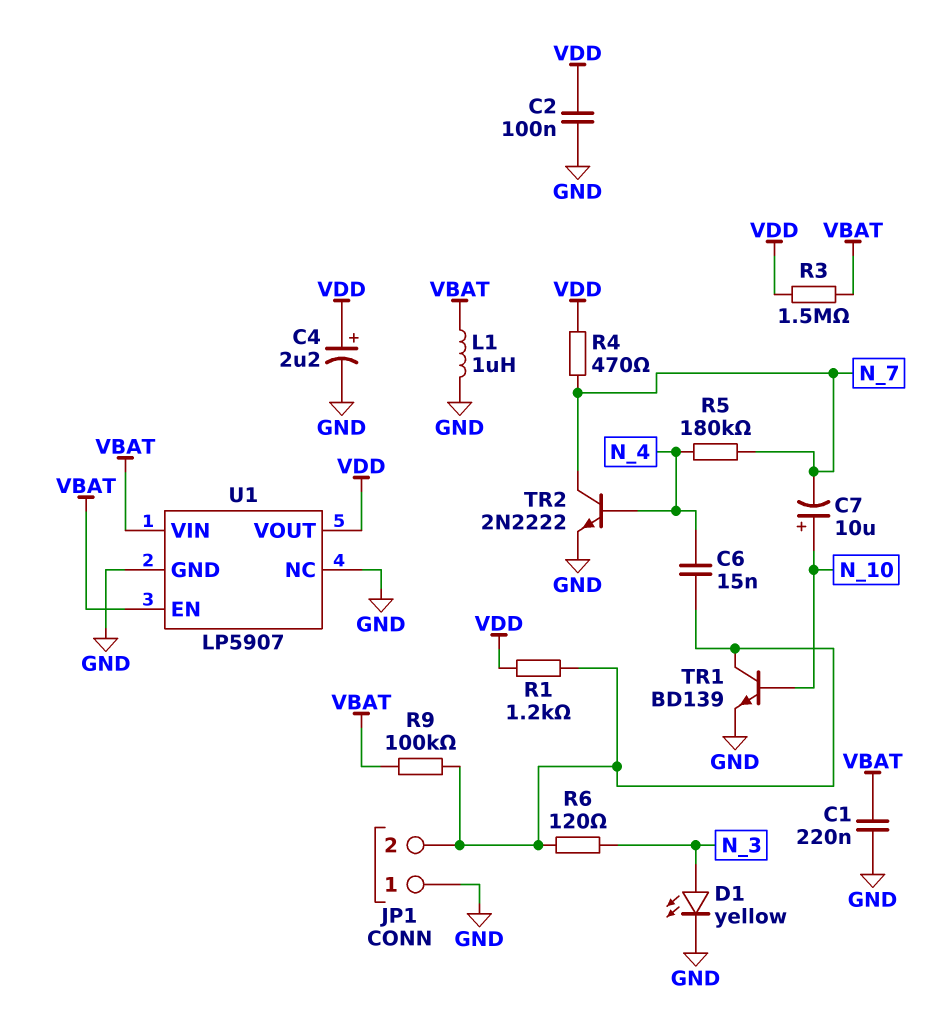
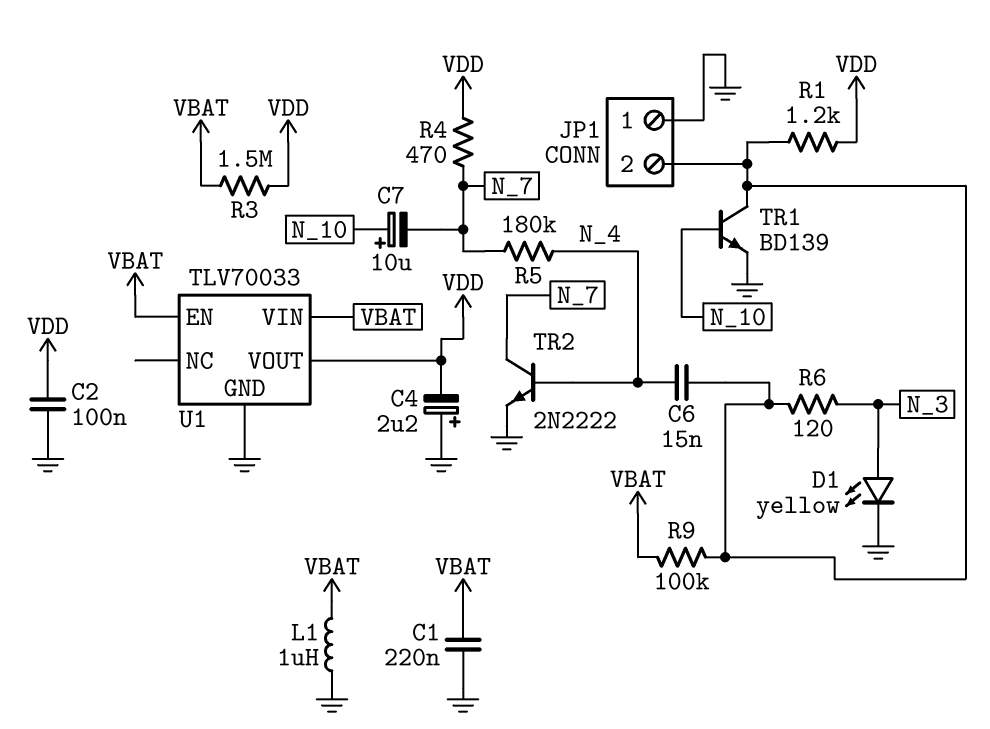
C4: 2.2uF (plus VDD, minus GND) -> 2.2uF (plus GND, minus VDD)
U1: LP5907 -> TLV70033
U1 pin NC: GND -> none

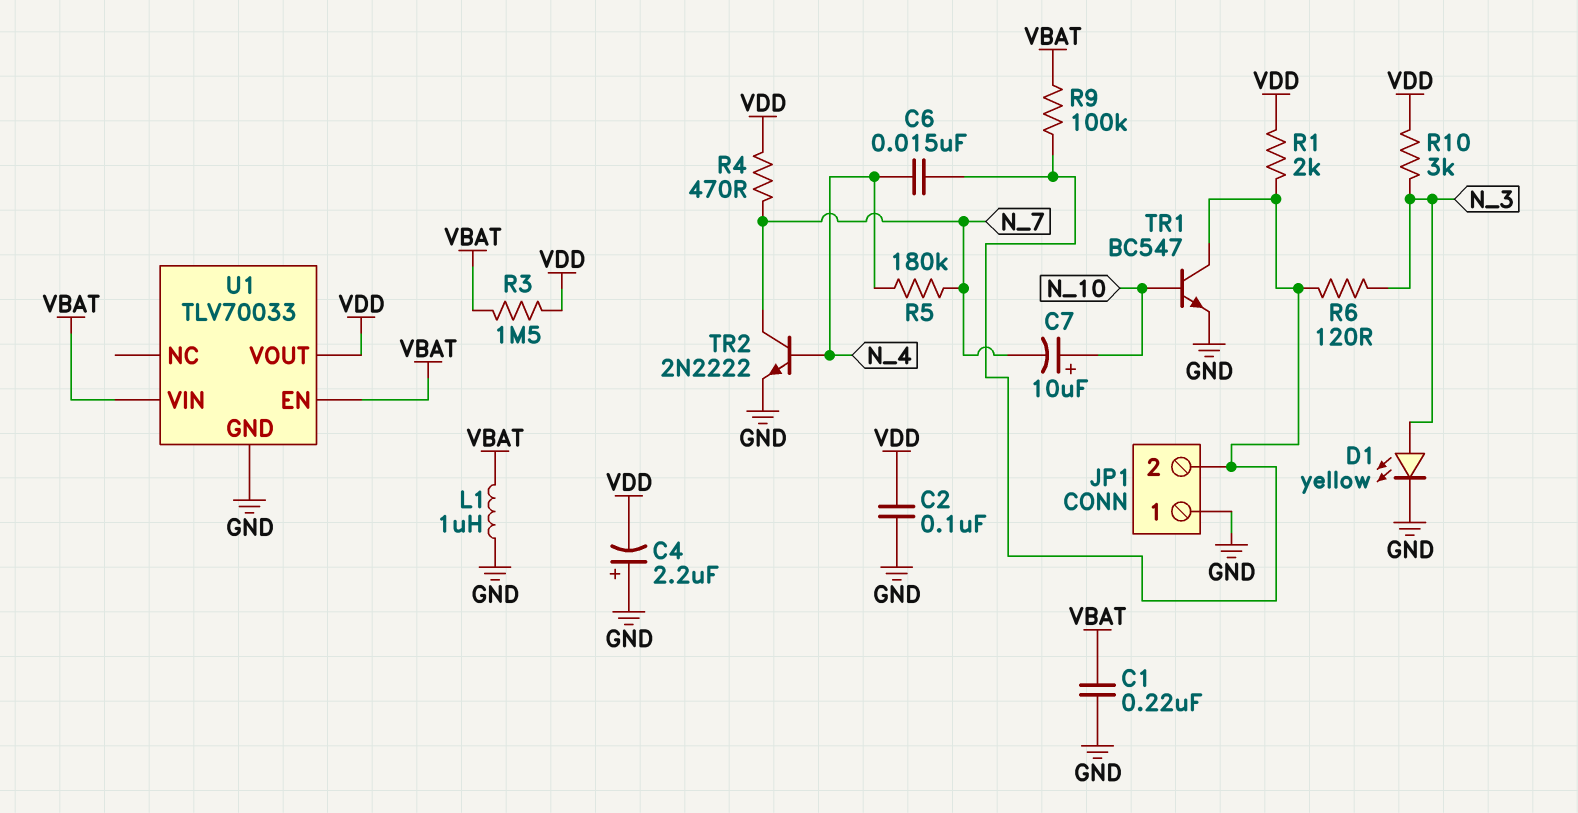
R1: 1.2k (JP1/2, VDD) -> 2k (JP1/2, VDD)
R10: none -> 3k (N_3, VDD)
TR1: NPN BD139 (B N_10, C JP1/2, E GND) -> NPN BC547 (B N_10, C JP1/2, E GND)

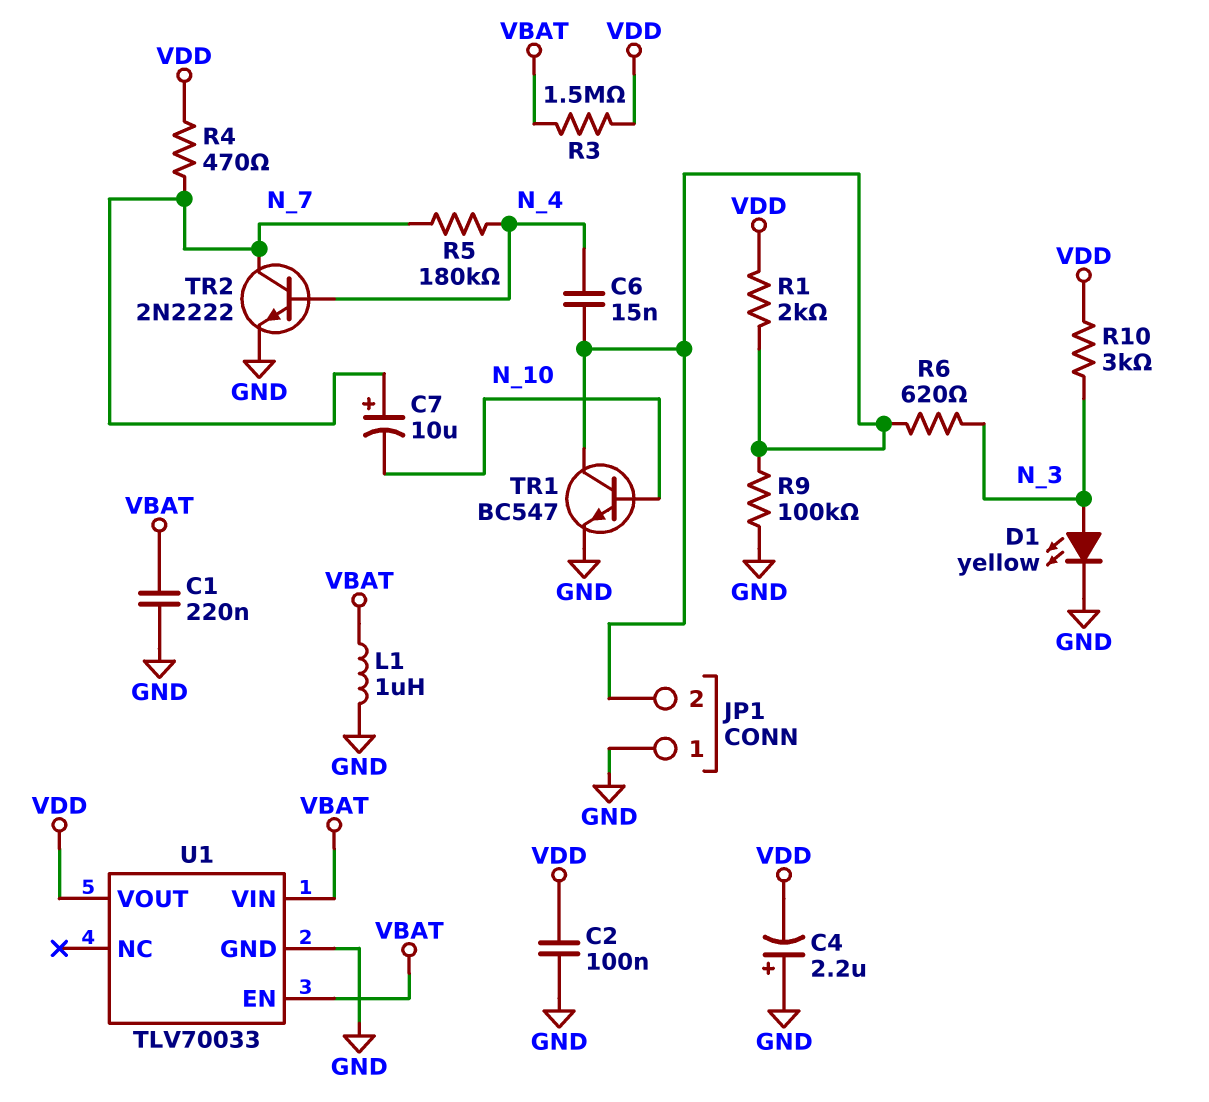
C7: 10uF (plus N_10, minus N_7) -> 10uF (plus N_7, minus N_10)
R6: 120 (JP1/2, N_3) -> 620 (JP1/2, N_3)
R9: 100k (JP1/2, VBAT) -> 100k (GND, JP1/2)

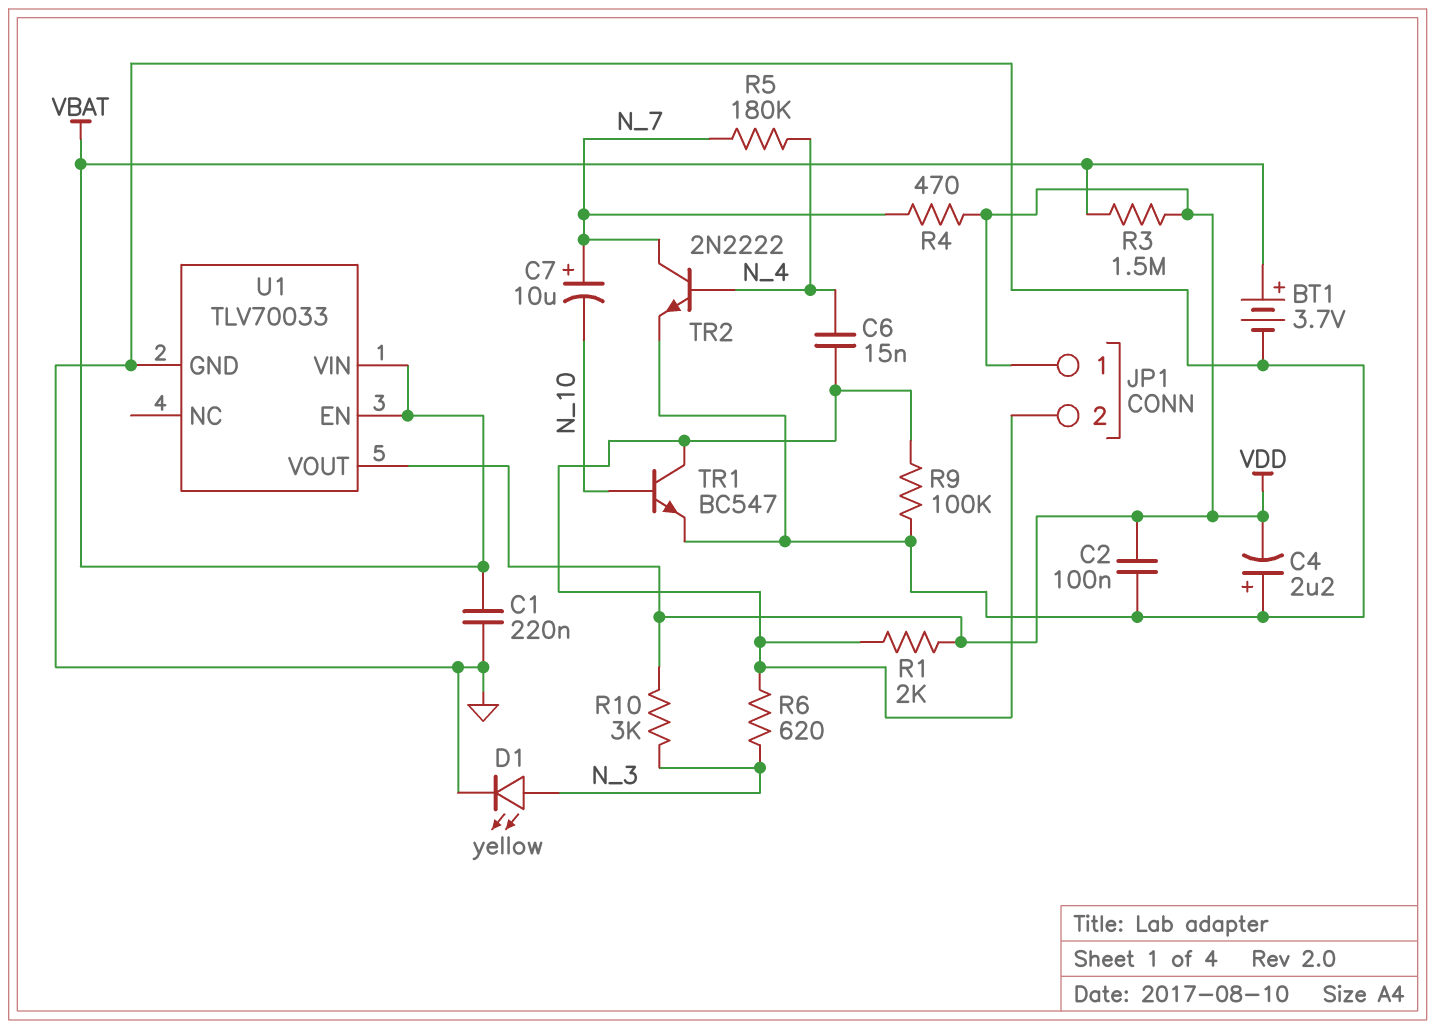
BT1: none -> 3.7V (plus VBAT, minus GND)
JP1 pin 1: GND -> VDD
L1: 1uH (GND, VBAT) -> none

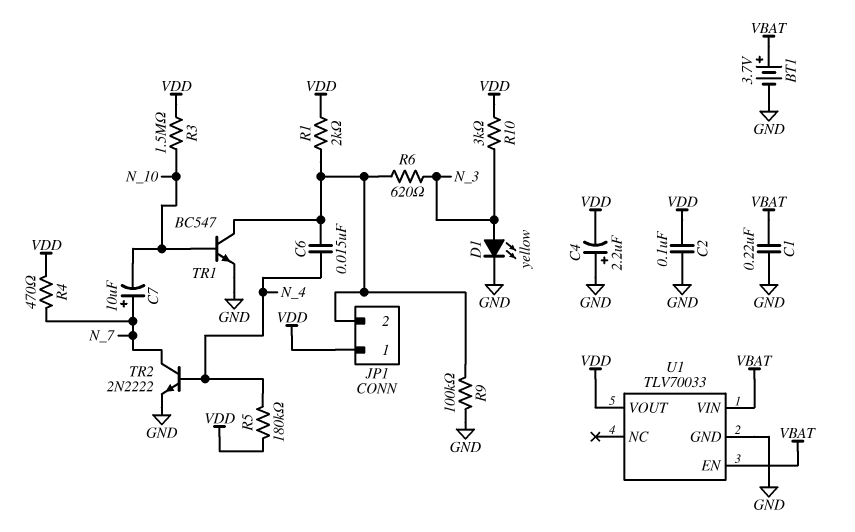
R3: 1.5M (VBAT, VDD) -> 1.5M (N_10, VDD)
R5: 180k (N_4, N_7) -> 180k (N_4, VDD)

